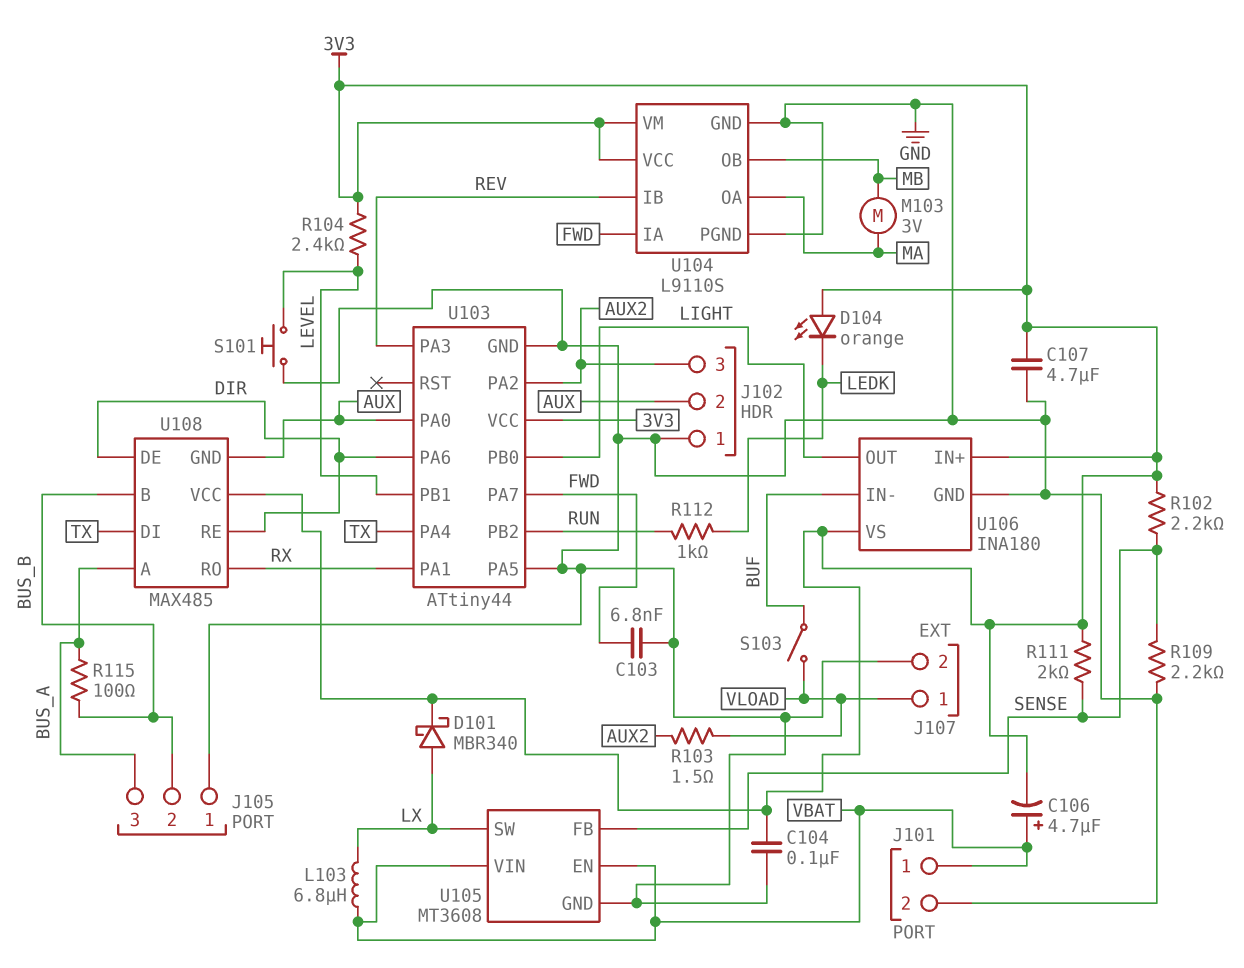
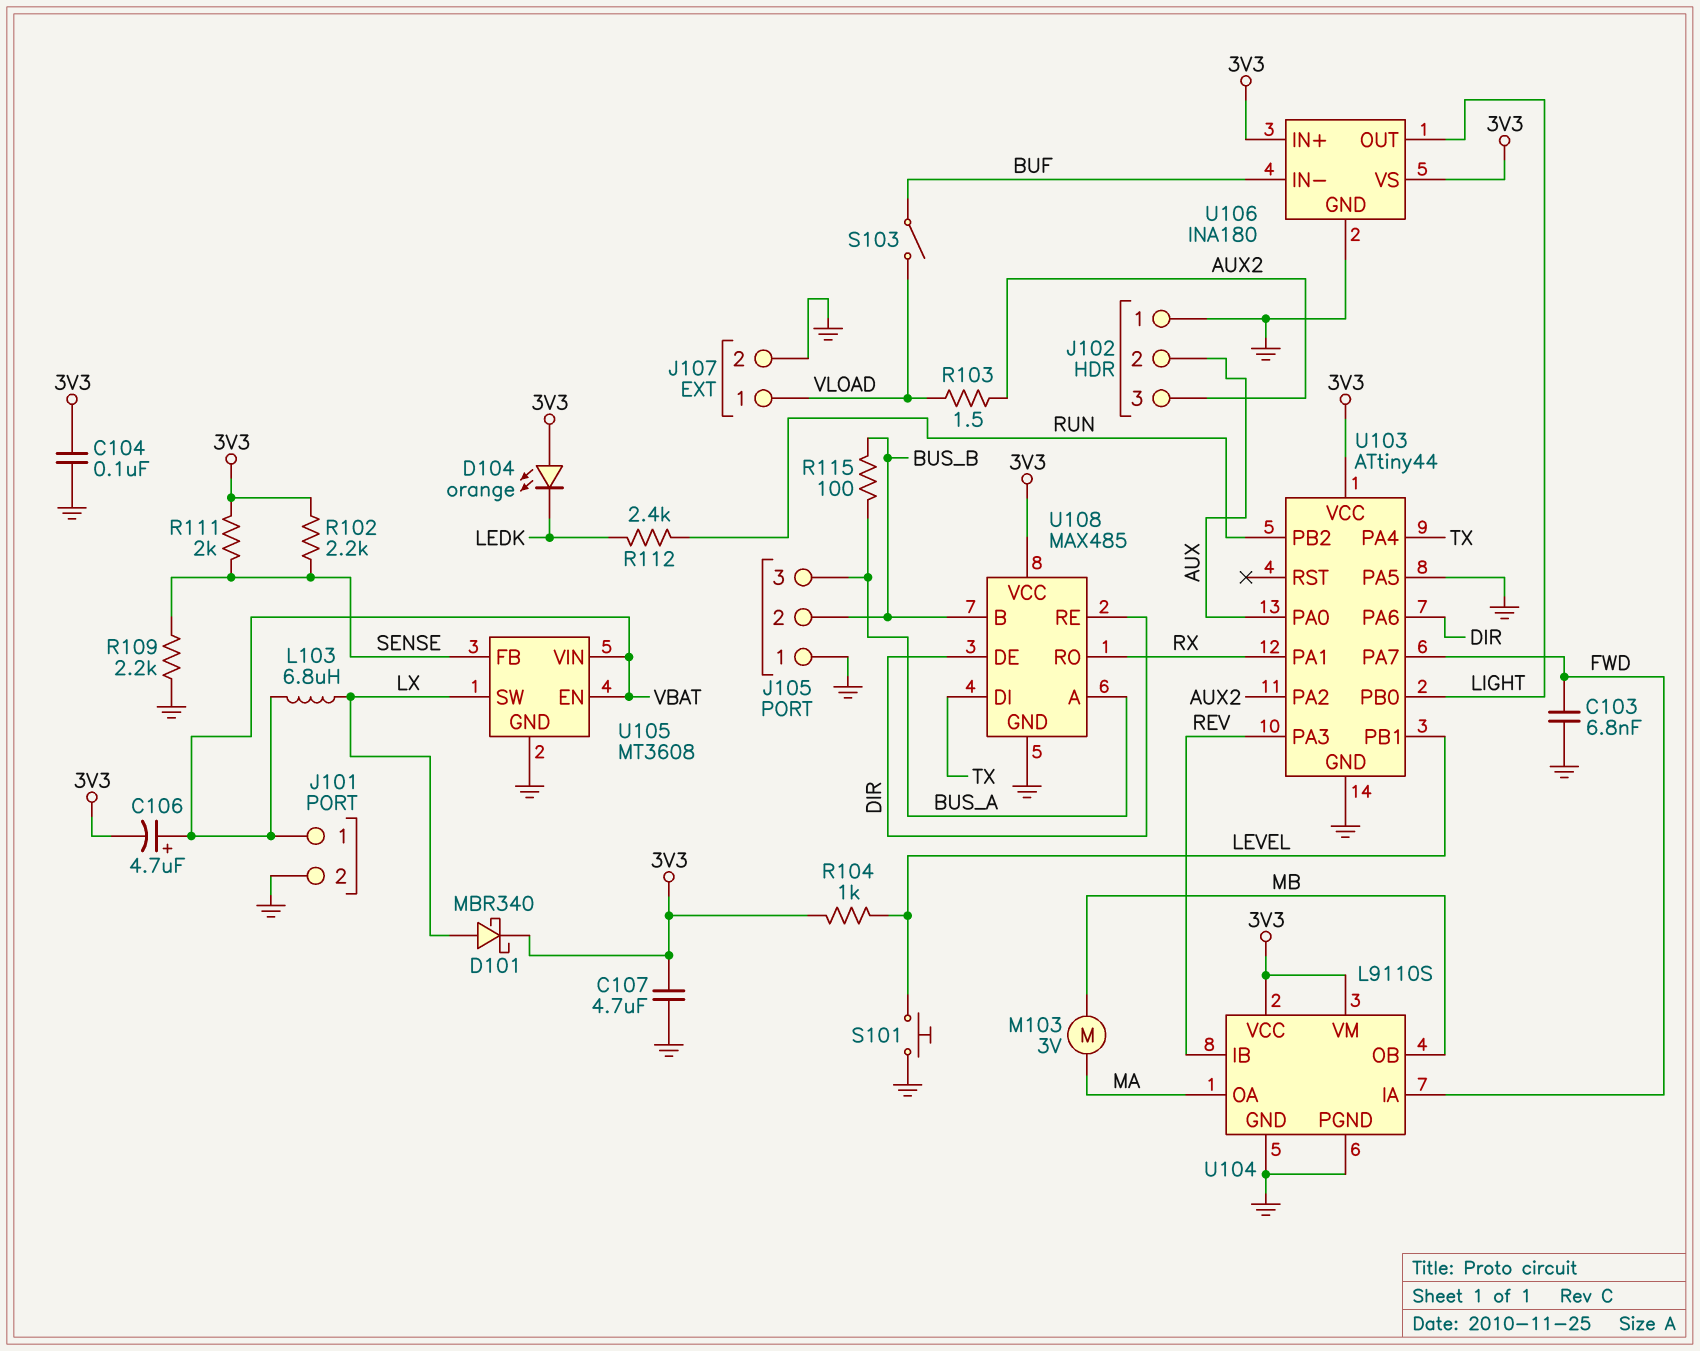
R104: 2.4k (3V3, LEVEL) -> 1k (3V3, LEVEL)
R112: 1k (LEDK, RUN) -> 2.4k (LEDK, RUN)
U108 pin GND: AUX -> GND

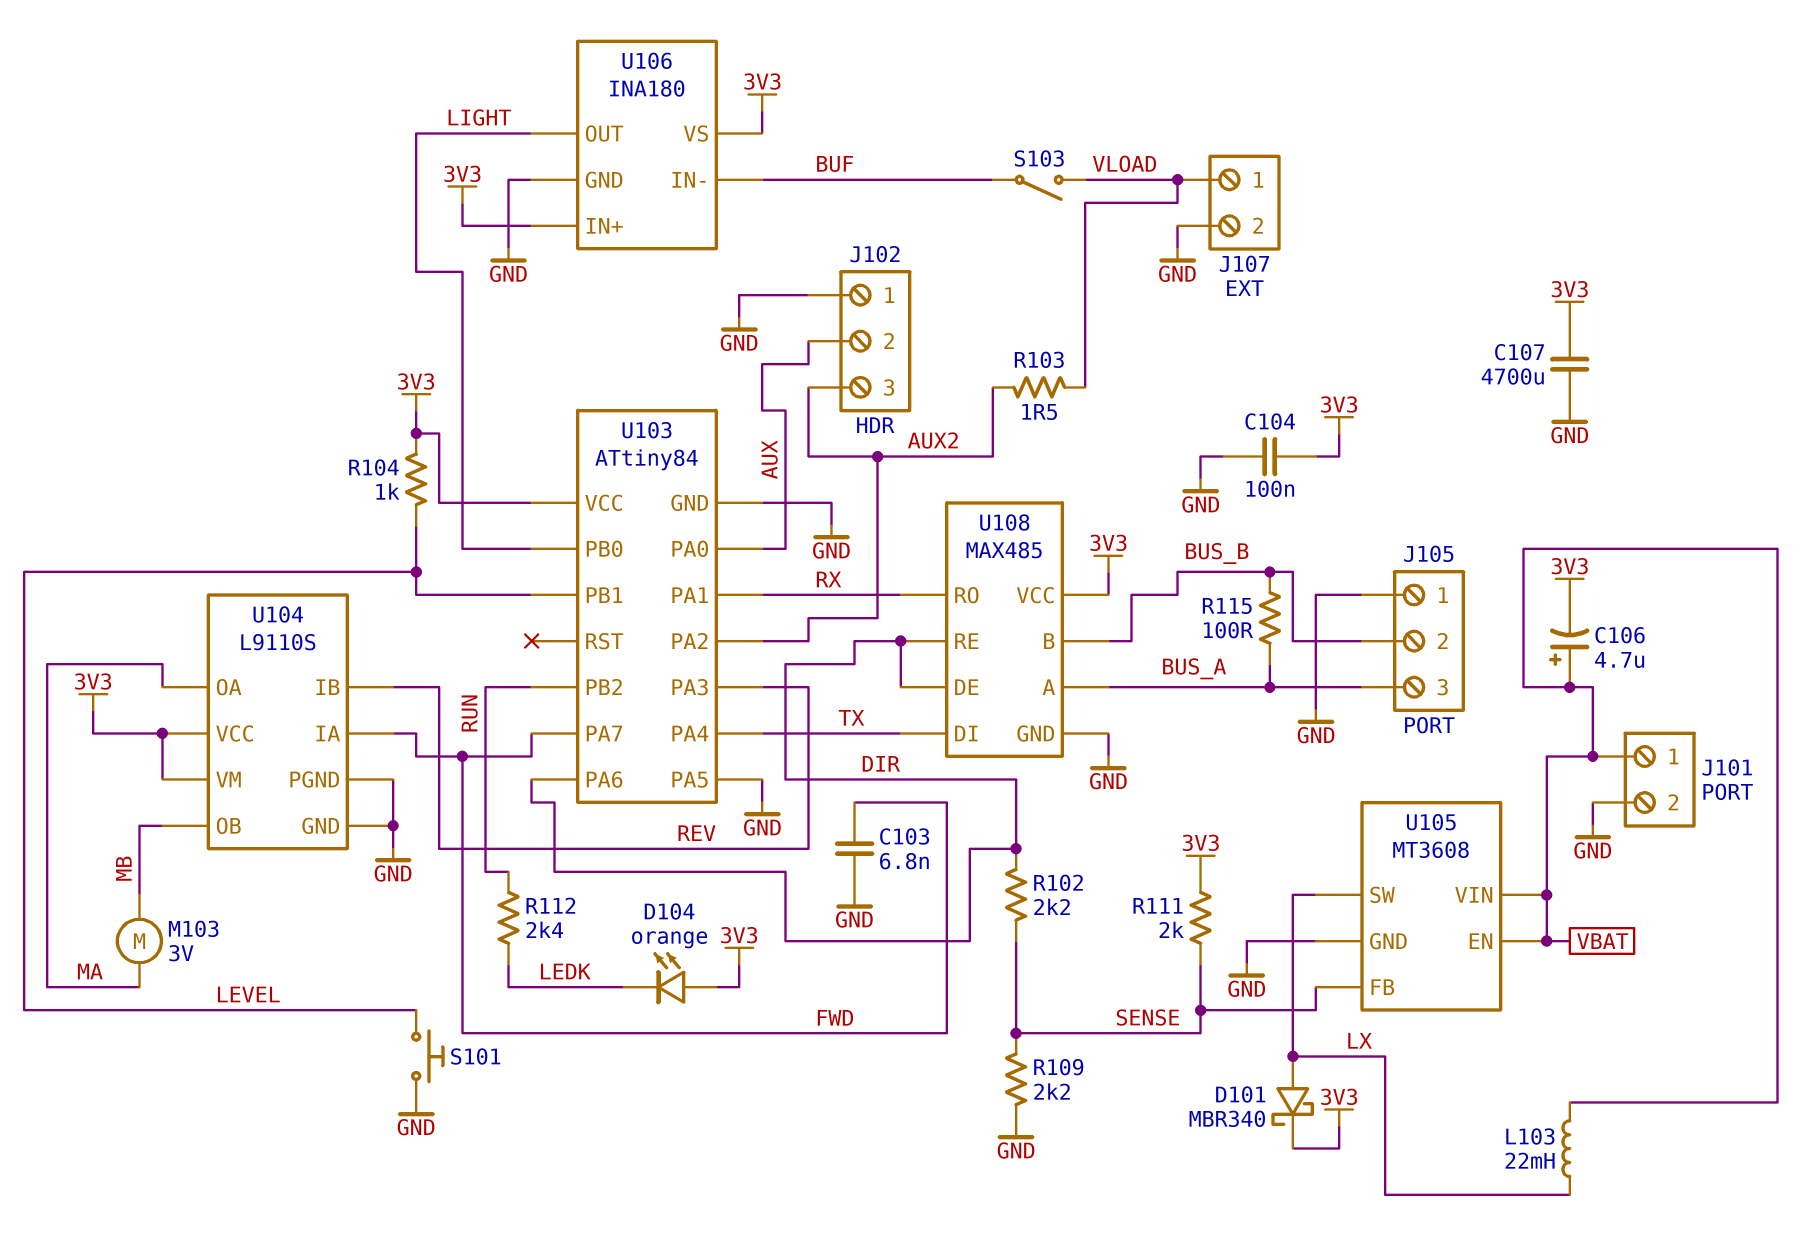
C107: 4.7uF (3V3, GND) -> 4700uF (3V3, GND)
L103: 6.8uH (LX, VBAT) -> 22mH (LX, VBAT)
R102: 2.2k (3V3, SENSE) -> 2.2k (DIR, SENSE)
U103: ATtiny44 -> ATtiny84

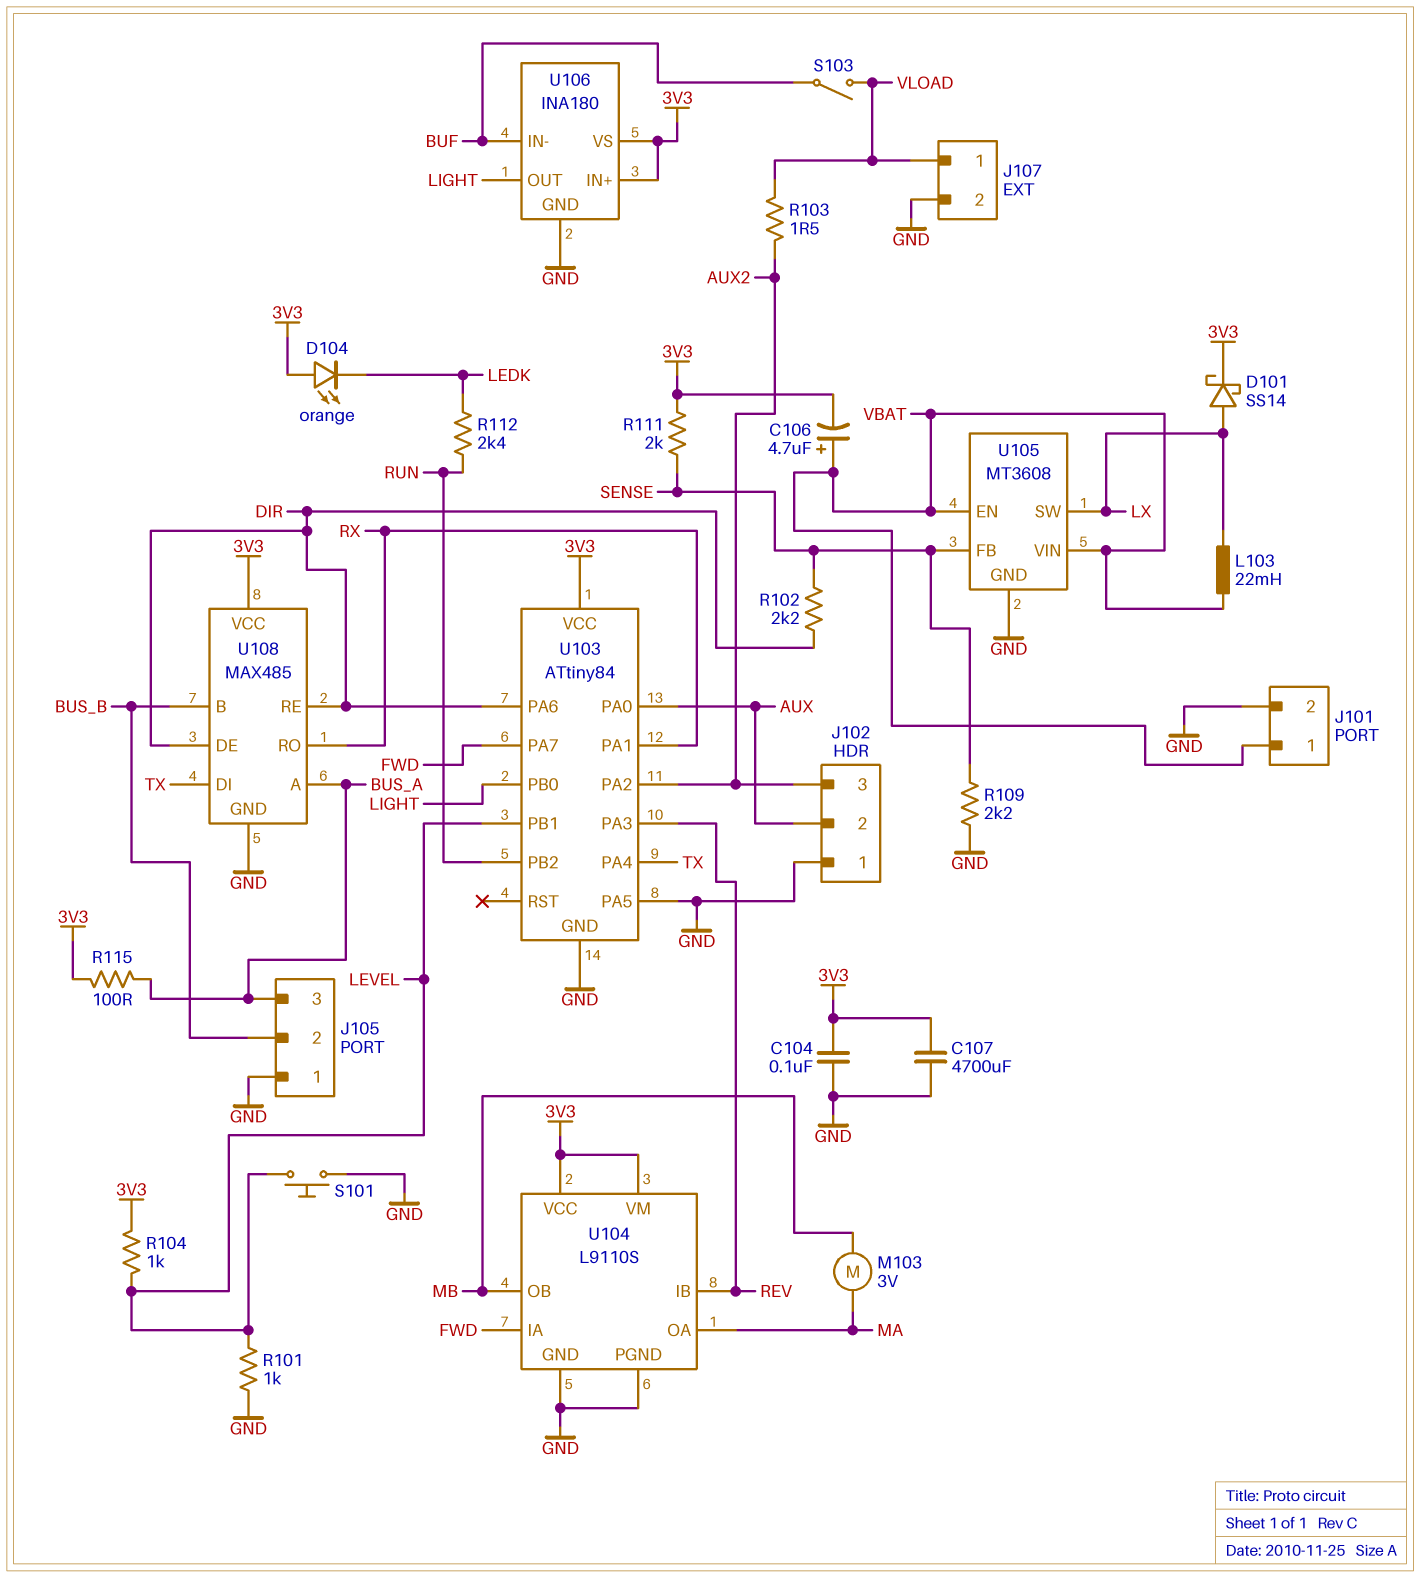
C103: 6.8nF (FWD, GND) -> none
D101: schottky MBR340 (A LX, K 3V3) -> schottky SS14 (A LX, K 3V3)
R101: none -> 1k (GND, LEVEL)
R115: 100 (BUS_A, BUS_B) -> 100 (3V3, BUS_A)

